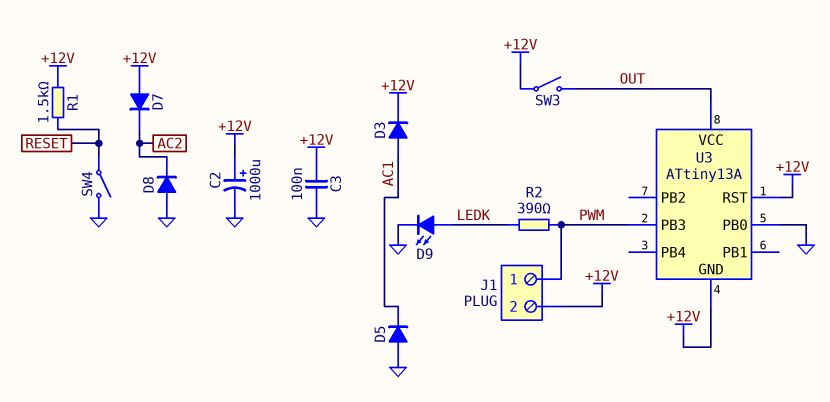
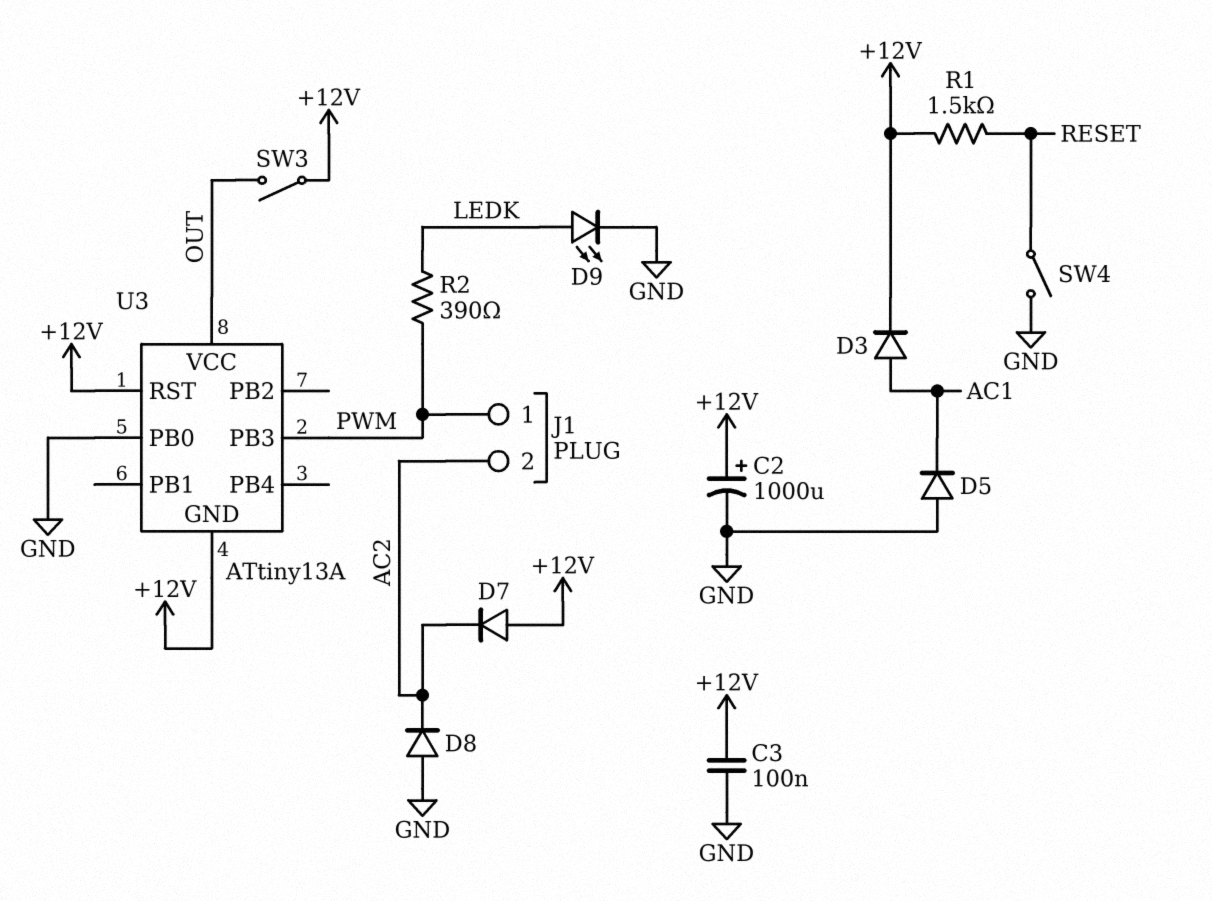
J1 pin 2: +12V -> AC2

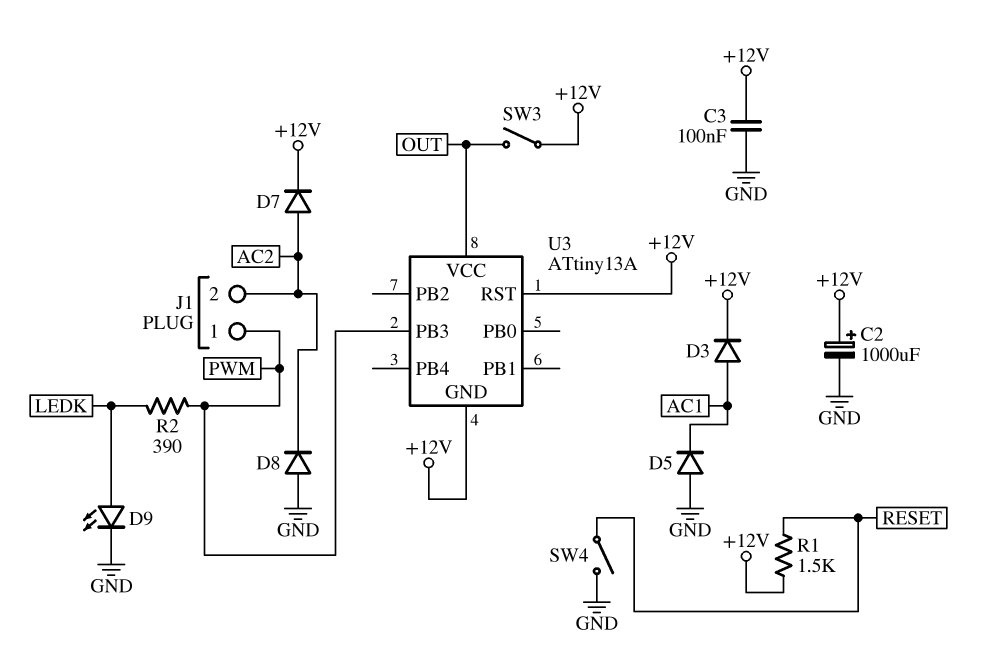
D7: diode (A +12V, K AC2) -> diode (A AC2, K +12V)
U3 pin PB0: GND -> none

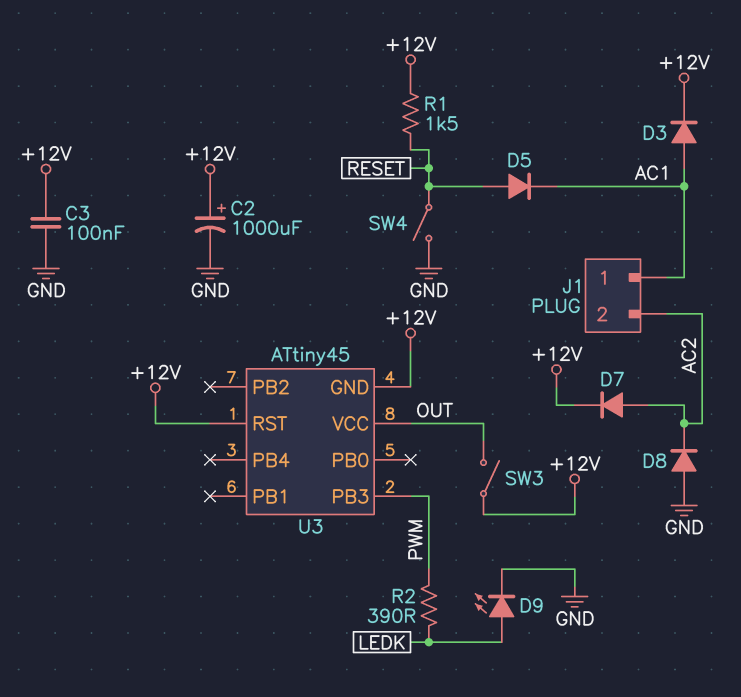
D5: diode (A GND, K AC1) -> diode (A RESET, K AC1)
J1 pin 1: PWM -> AC1
U3: ATtiny13A -> ATtiny45

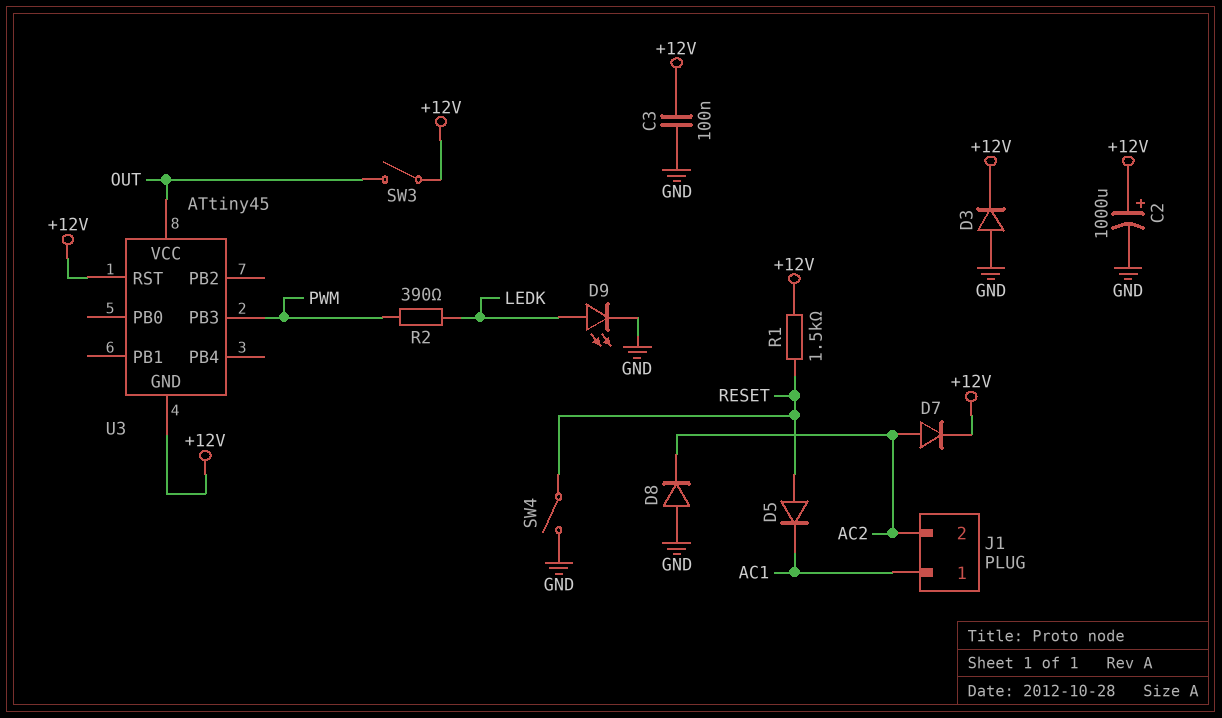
D3: diode (A AC1, K +12V) -> diode (A GND, K +12V)

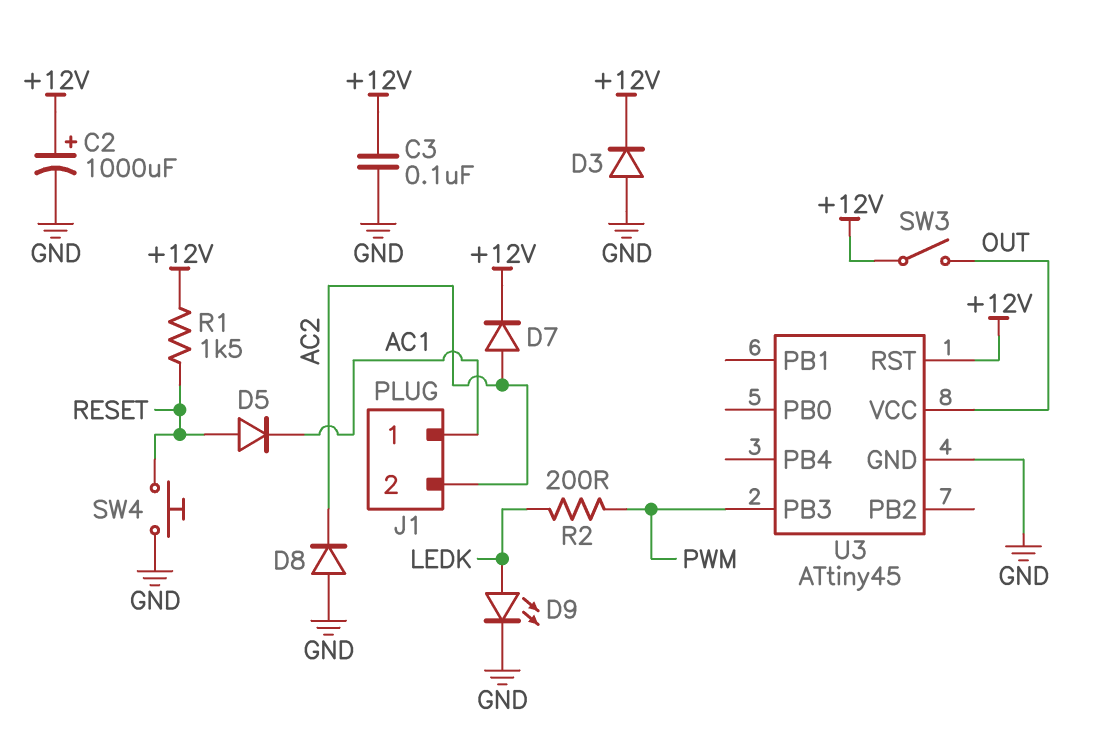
R2: 390 (LEDK, PWM) -> 200 (LEDK, PWM)
SW4: switch (GND, RESET) -> button (GND, RESET)
U3 pin GND: +12V -> GND

